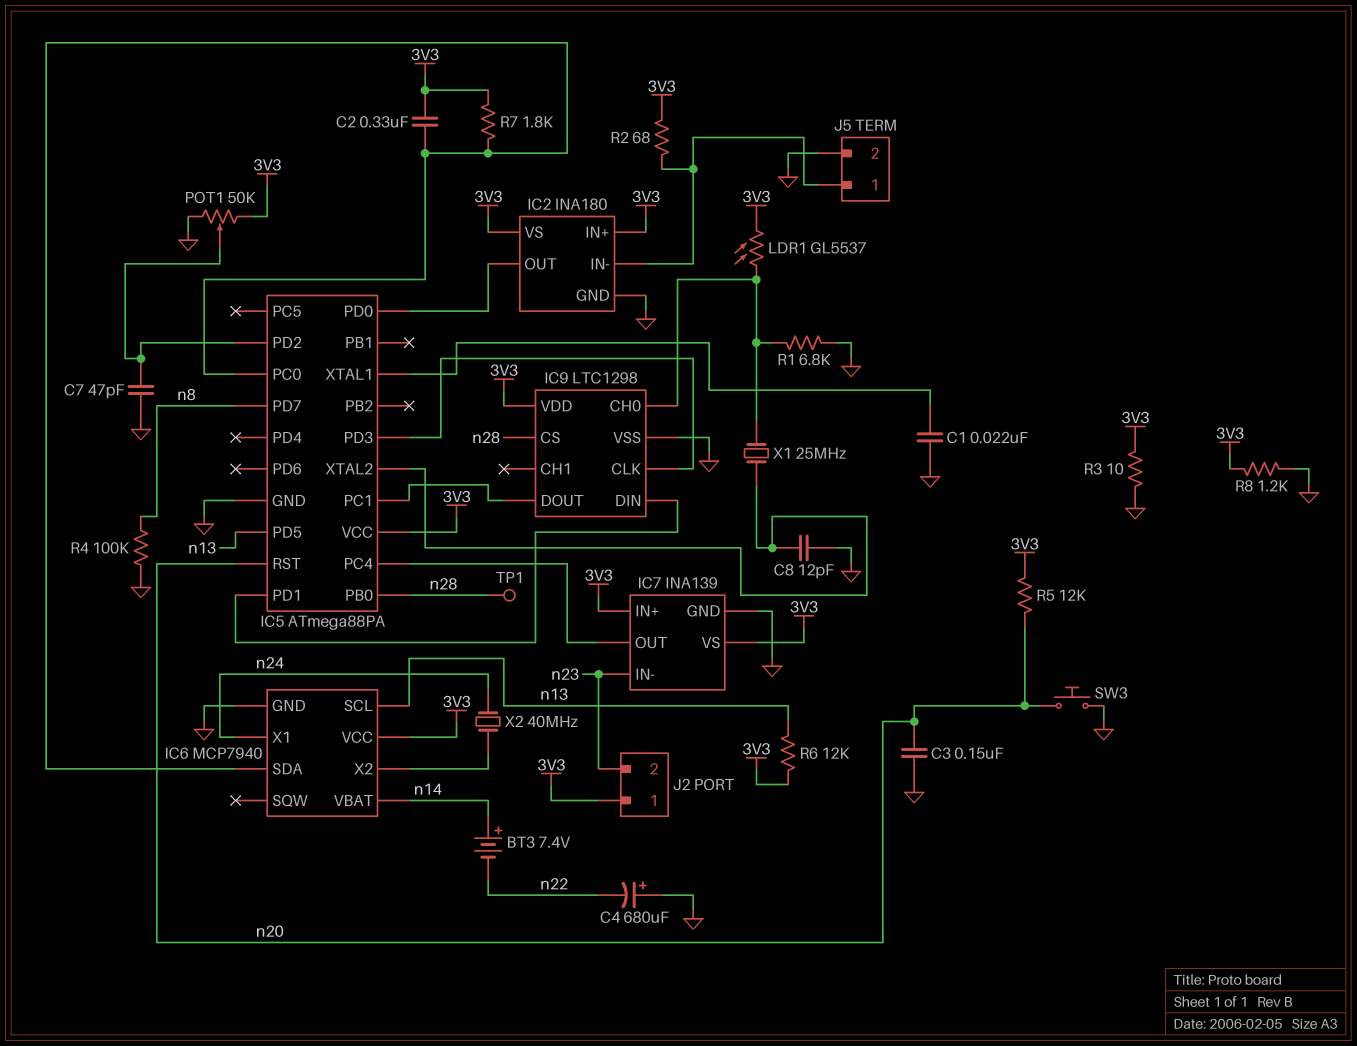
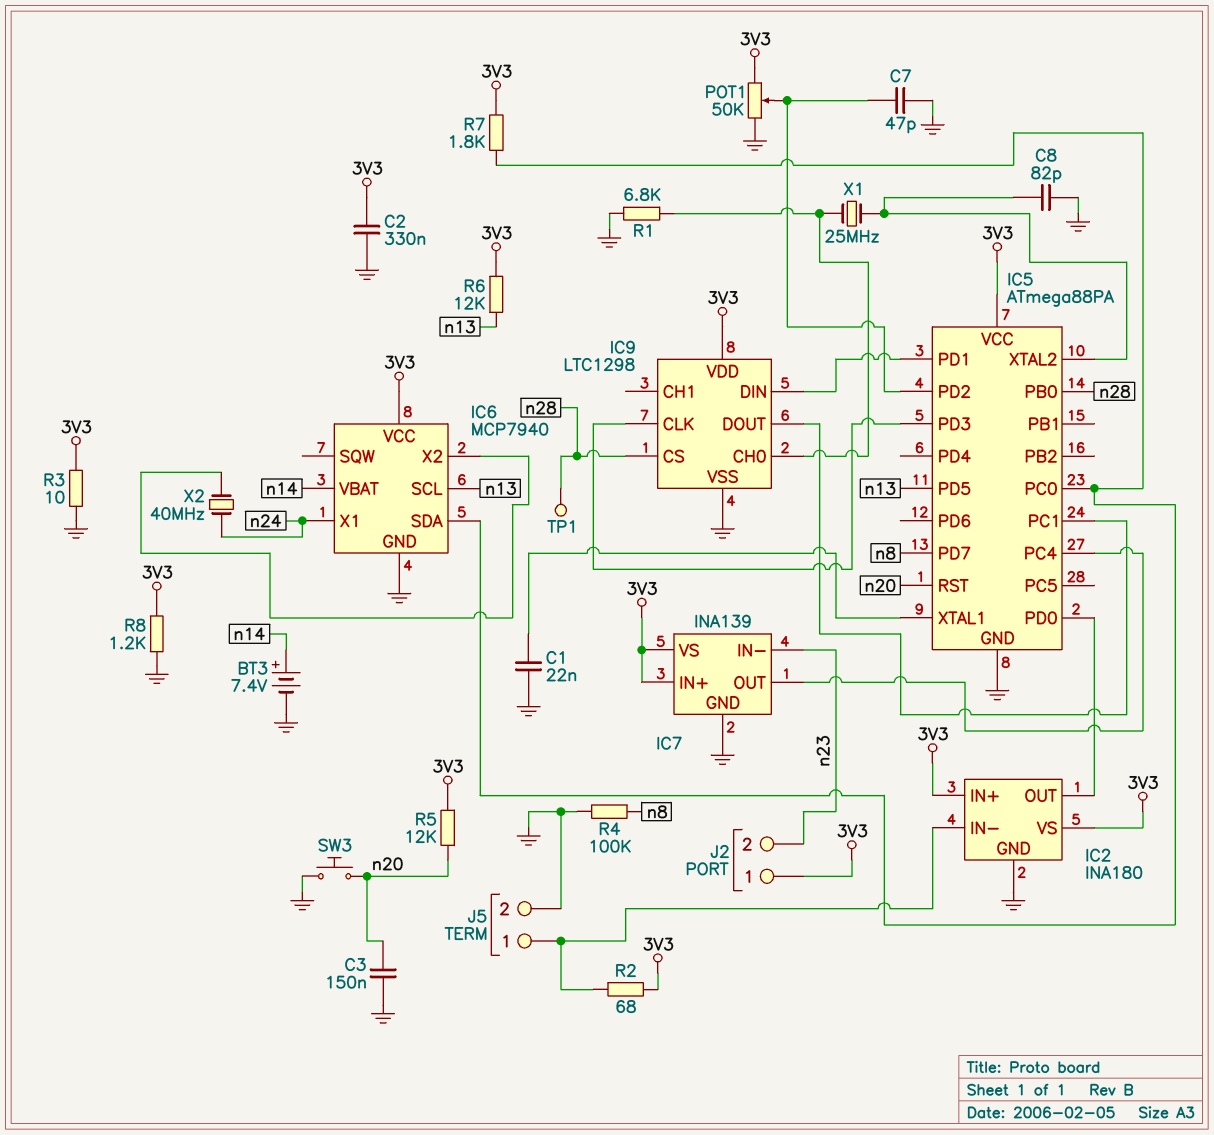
BT3: 7.4V (plus n14, minus n22) -> 7.4V (plus n14, minus GND)
C2: 330nF (3V3, IC5/PC0) -> 330nF (3V3, GND)
C4: 680uF (plus GND, minus n22) -> none
C8: 12pF (GND, IC5/XTAL2) -> 82pF (GND, IC5/XTAL2)
LDR1: GL5537 (3V3, IC9/CH0) -> none

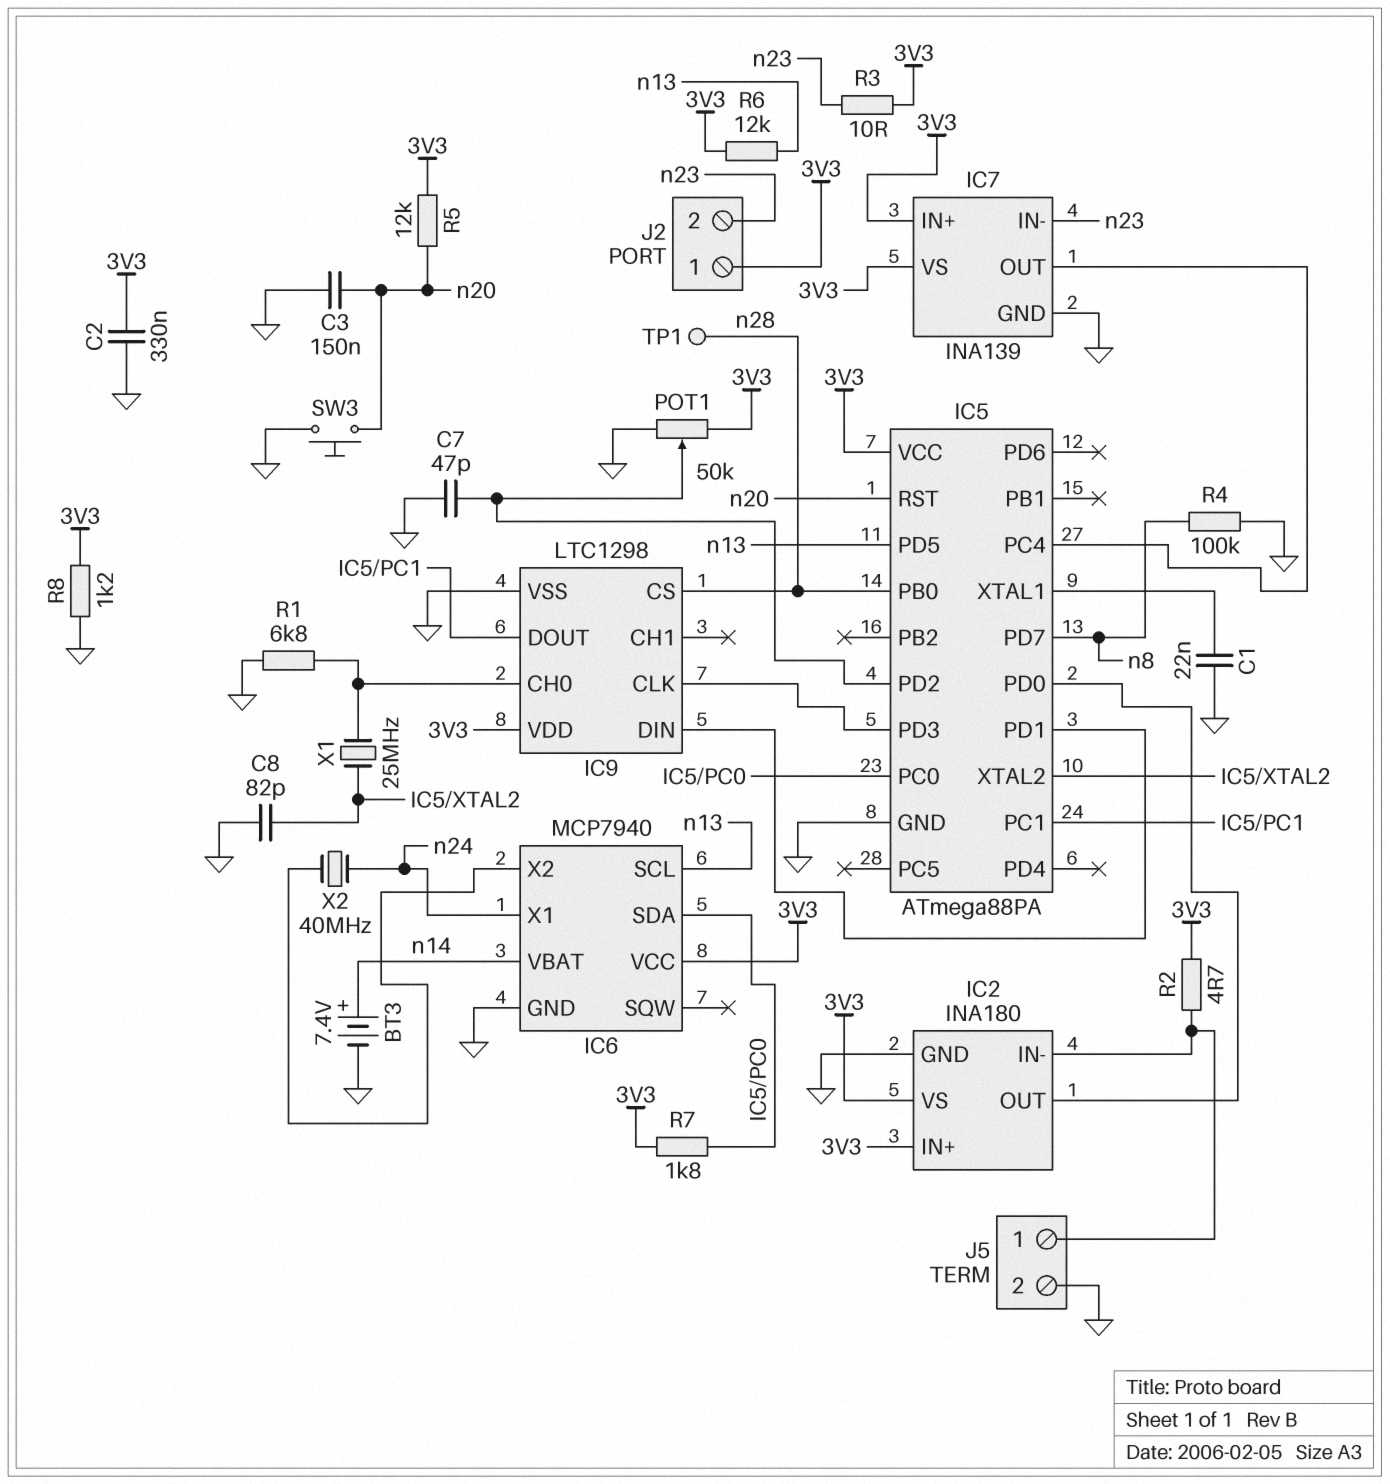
R2: 68 (3V3, IC2/IN-) -> 4.7 (3V3, IC2/IN-)
R3: 10 (3V3, GND) -> 10 (3V3, n23)

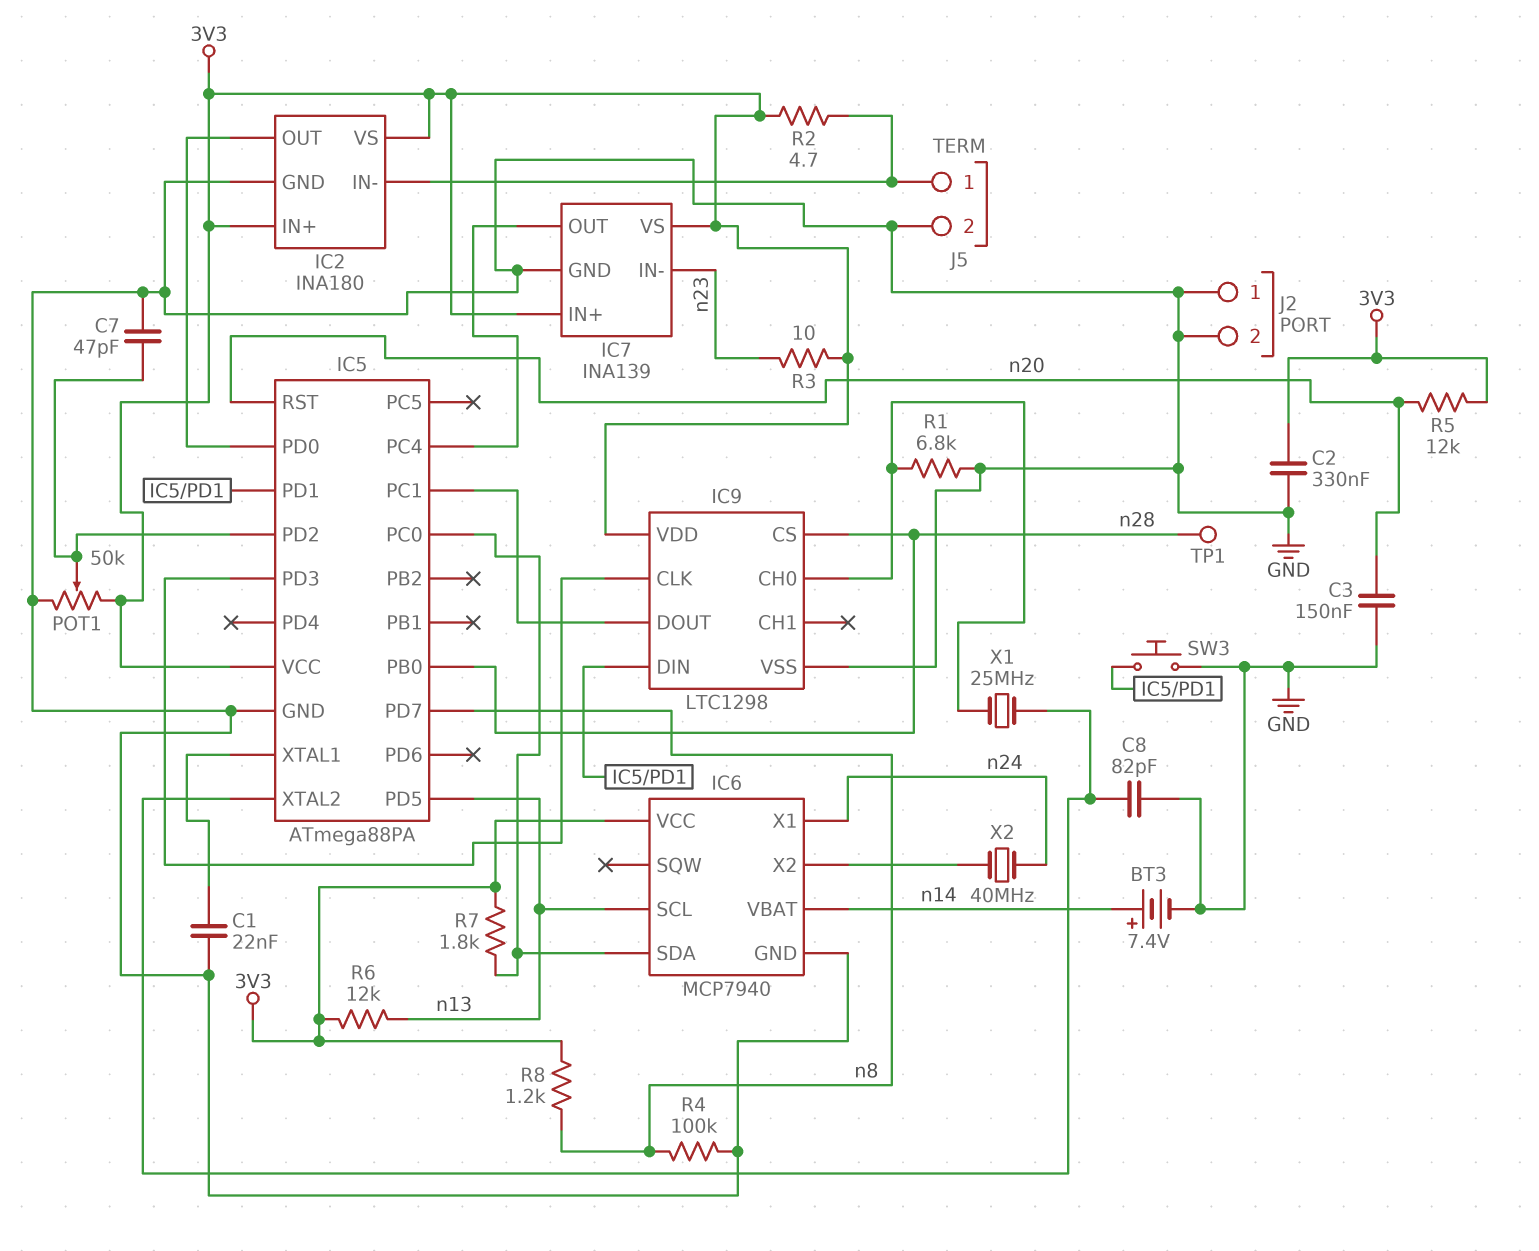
J2 pin 1: 3V3 -> GND
J2 pin 2: n23 -> GND
R8: 1.2k (3V3, GND) -> 1.2k (3V3, n8)
SW3: button (GND, n20) -> button (GND, IC5/PD1)

